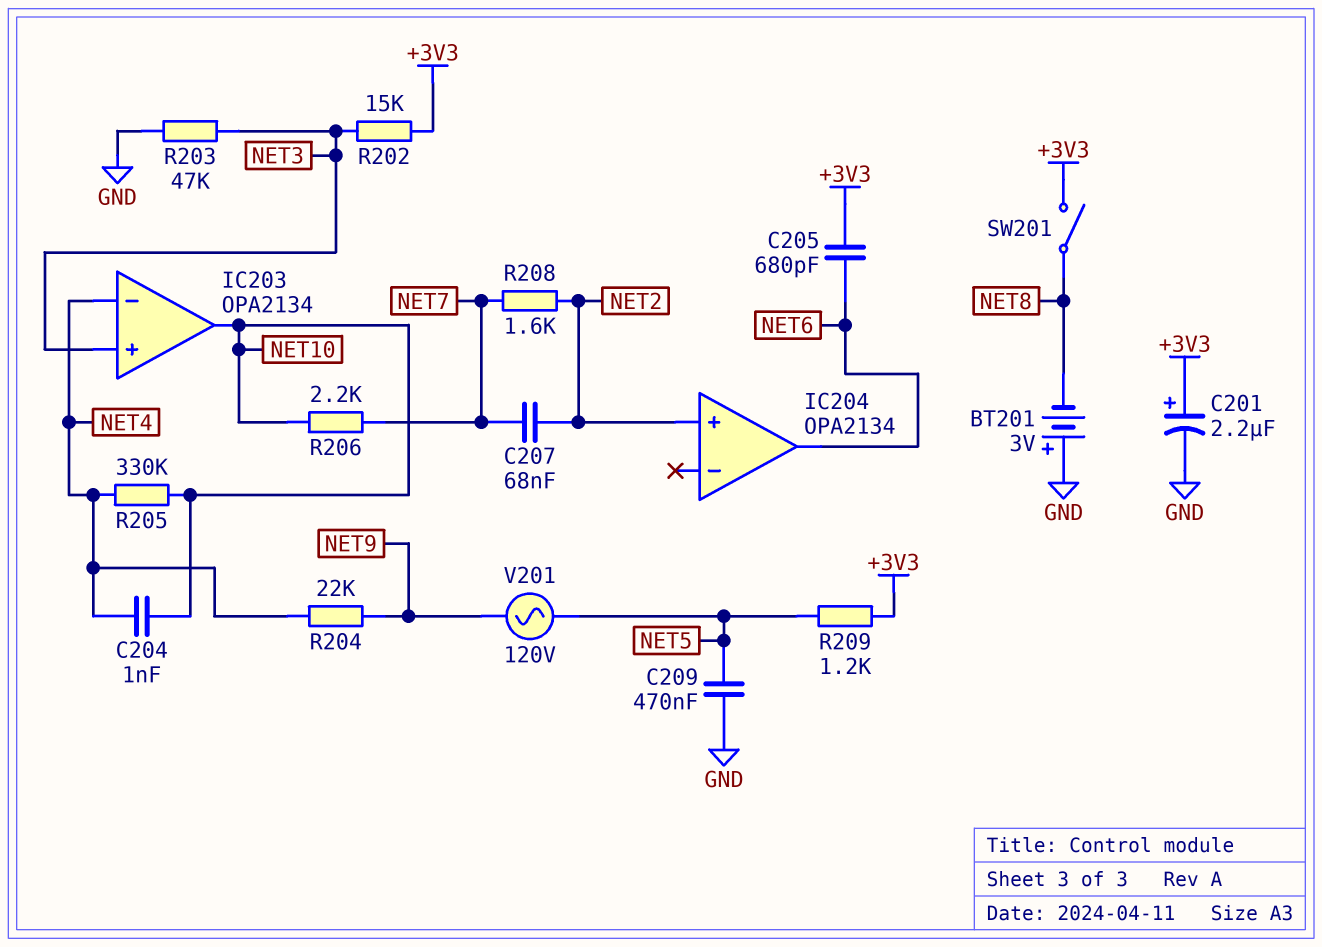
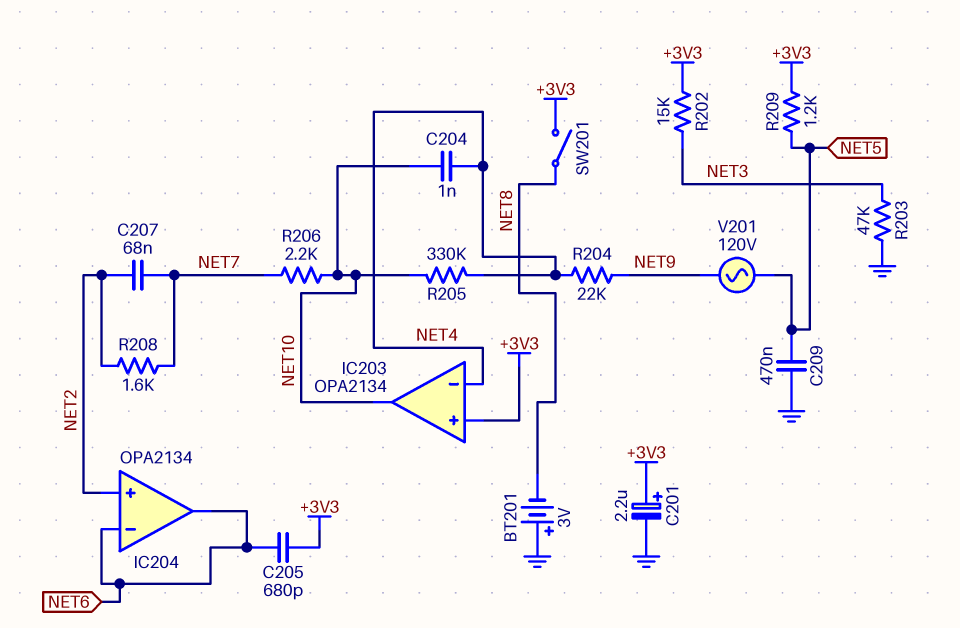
IC203 pin in+: NET3 -> +3V3
IC204 pin in-: none -> NET6

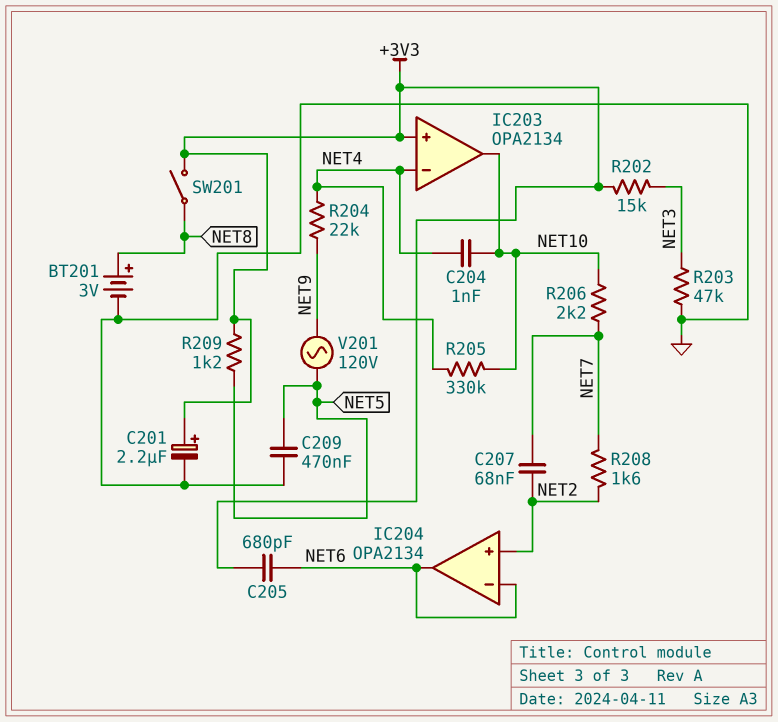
BT201: 3V (plus GND, minus NET8) -> 3V (plus NET8, minus GND)

